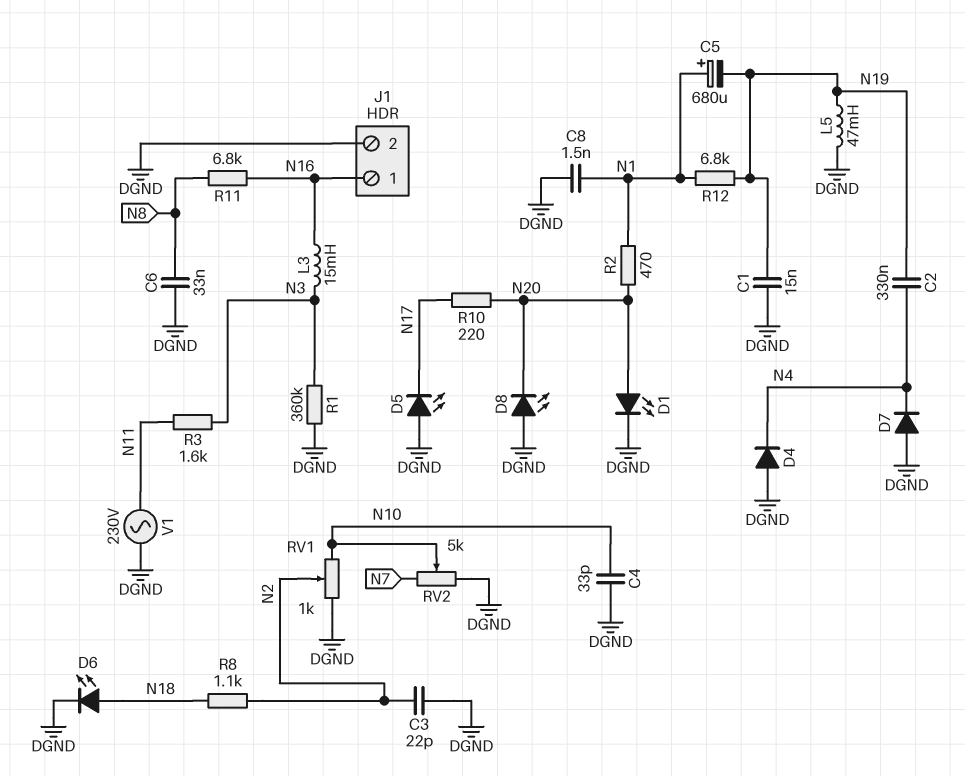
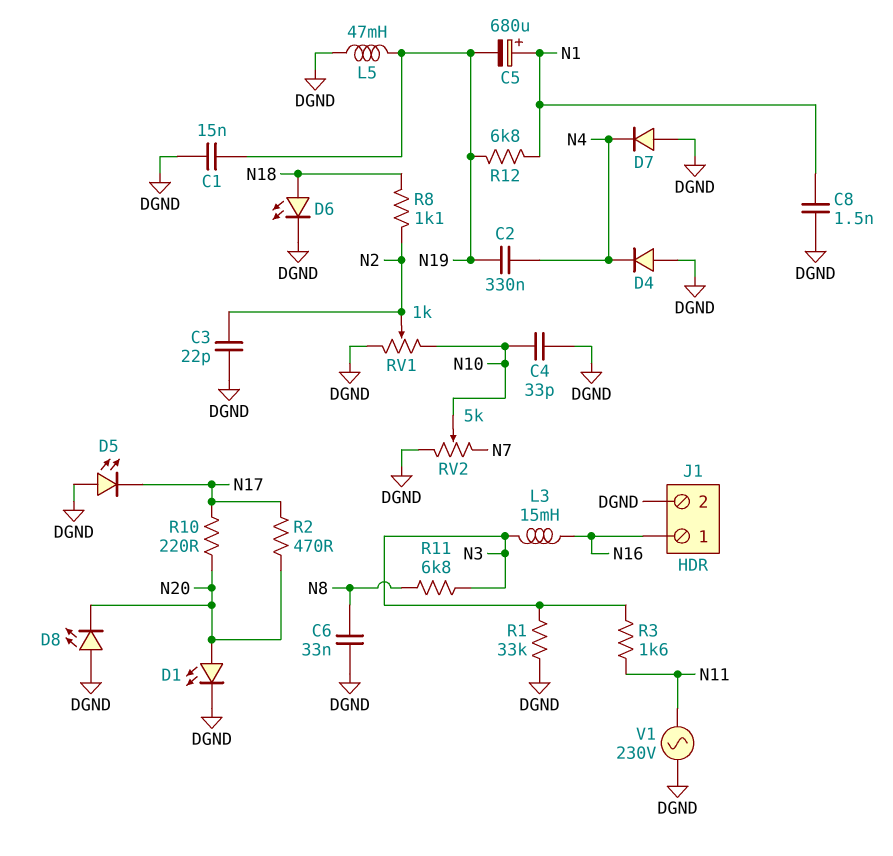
R1: 360k (DGND, N3) -> 33k (DGND, N3)
R2: 470 (N1, N20) -> 470 (N17, N20)
R11: 6.8k (N8, N16) -> 6.8k (N3, N8)

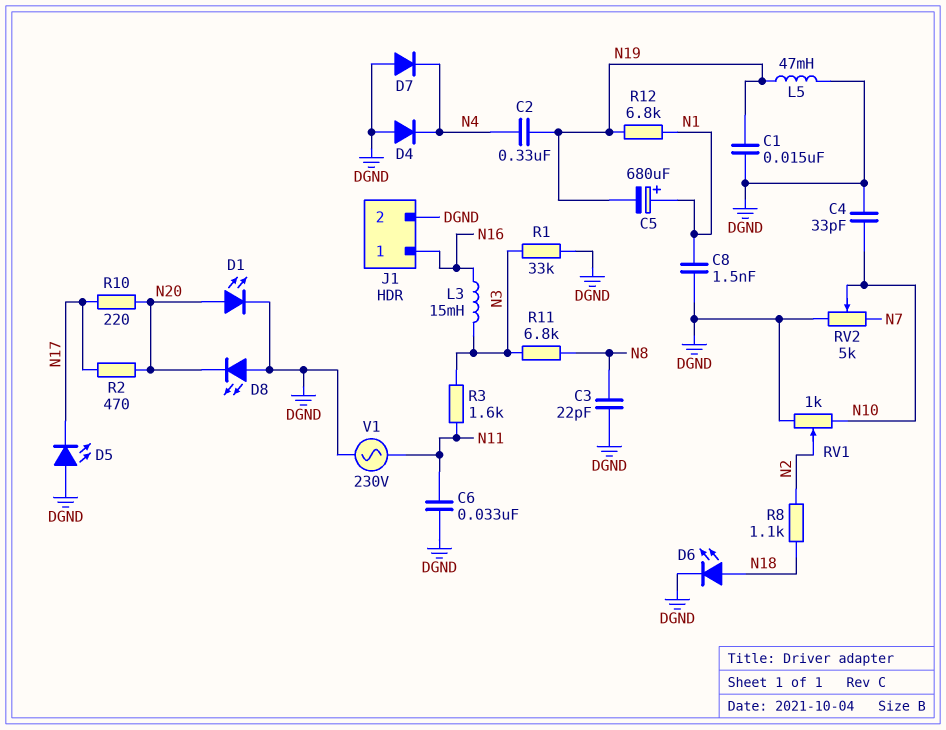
C3: 22pF (DGND, N2) -> 22pF (DGND, N8)
C6: 33nF (DGND, N8) -> 33nF (DGND, N11)

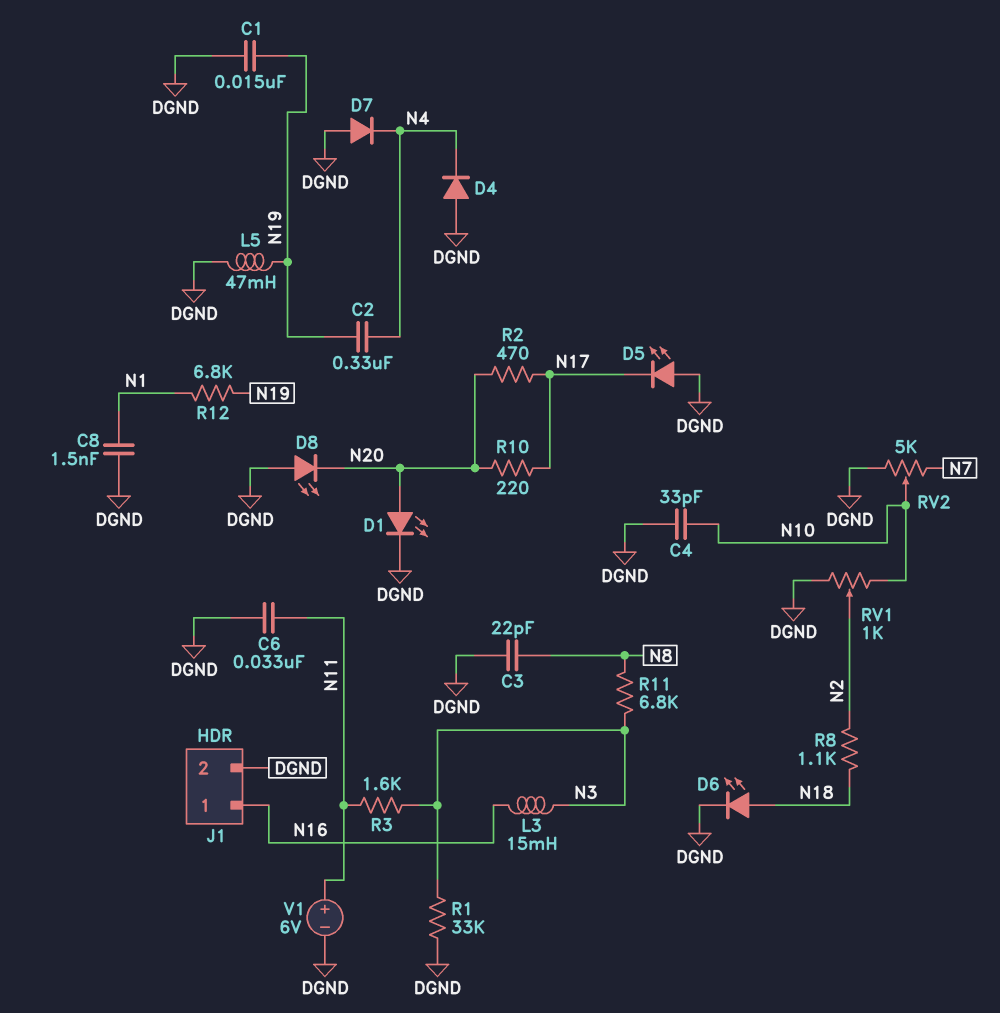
C5: 680uF (plus N1, minus N19) -> none
V1: AC 230V (DGND, N11) -> 6V (plus N11, minus DGND)

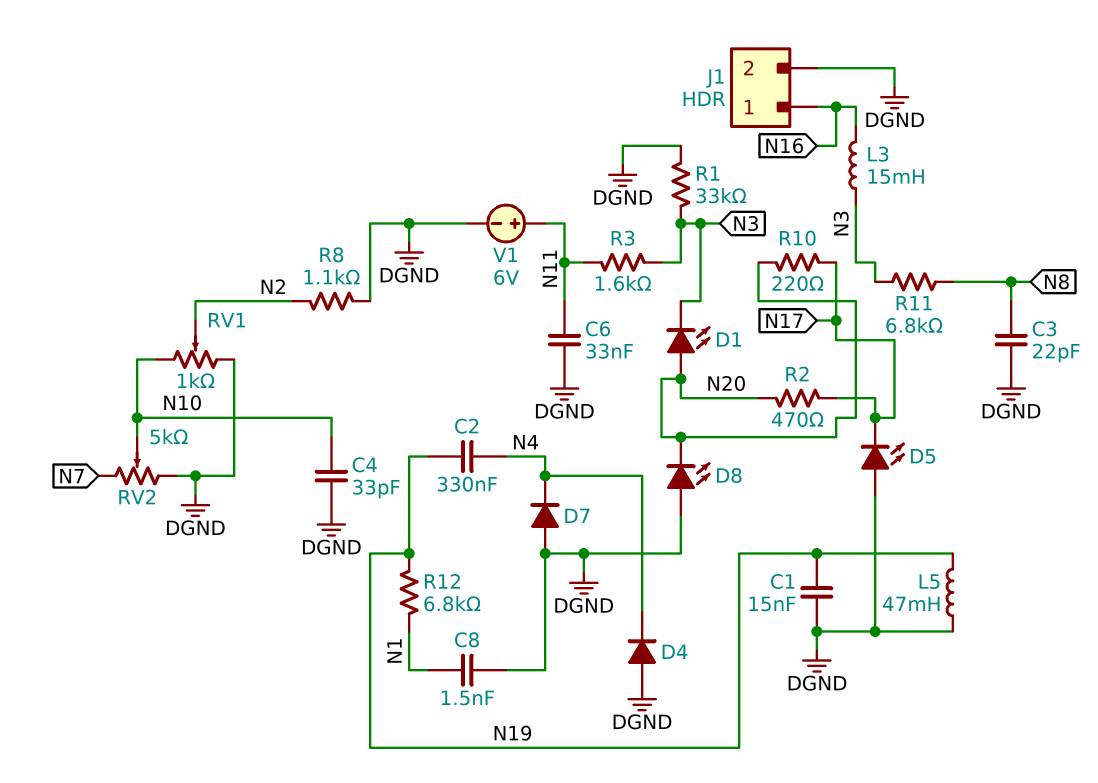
D1: LED (A N20, K DGND) -> LED (A N20, K N3)
D6: LED (A N18, K DGND) -> none
R8: 1.1k (N2, N18) -> 1.1k (DGND, N2)

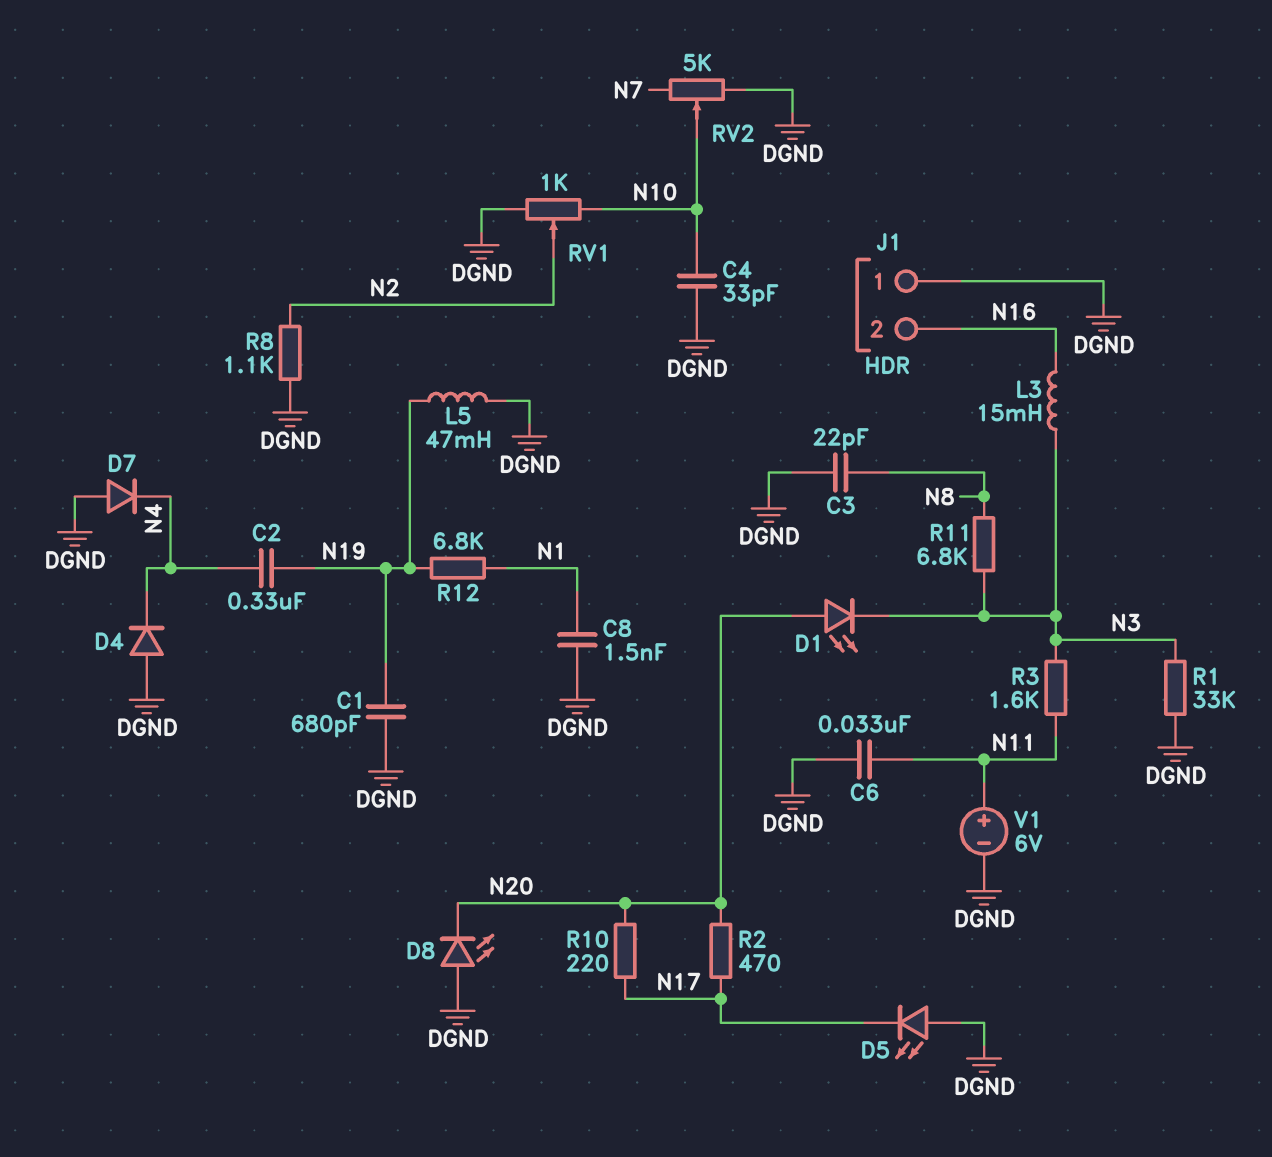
C1: 15nF (DGND, N19) -> 680pF (DGND, N19)
J1 pin 1: N16 -> DGND
J1 pin 2: DGND -> N16

